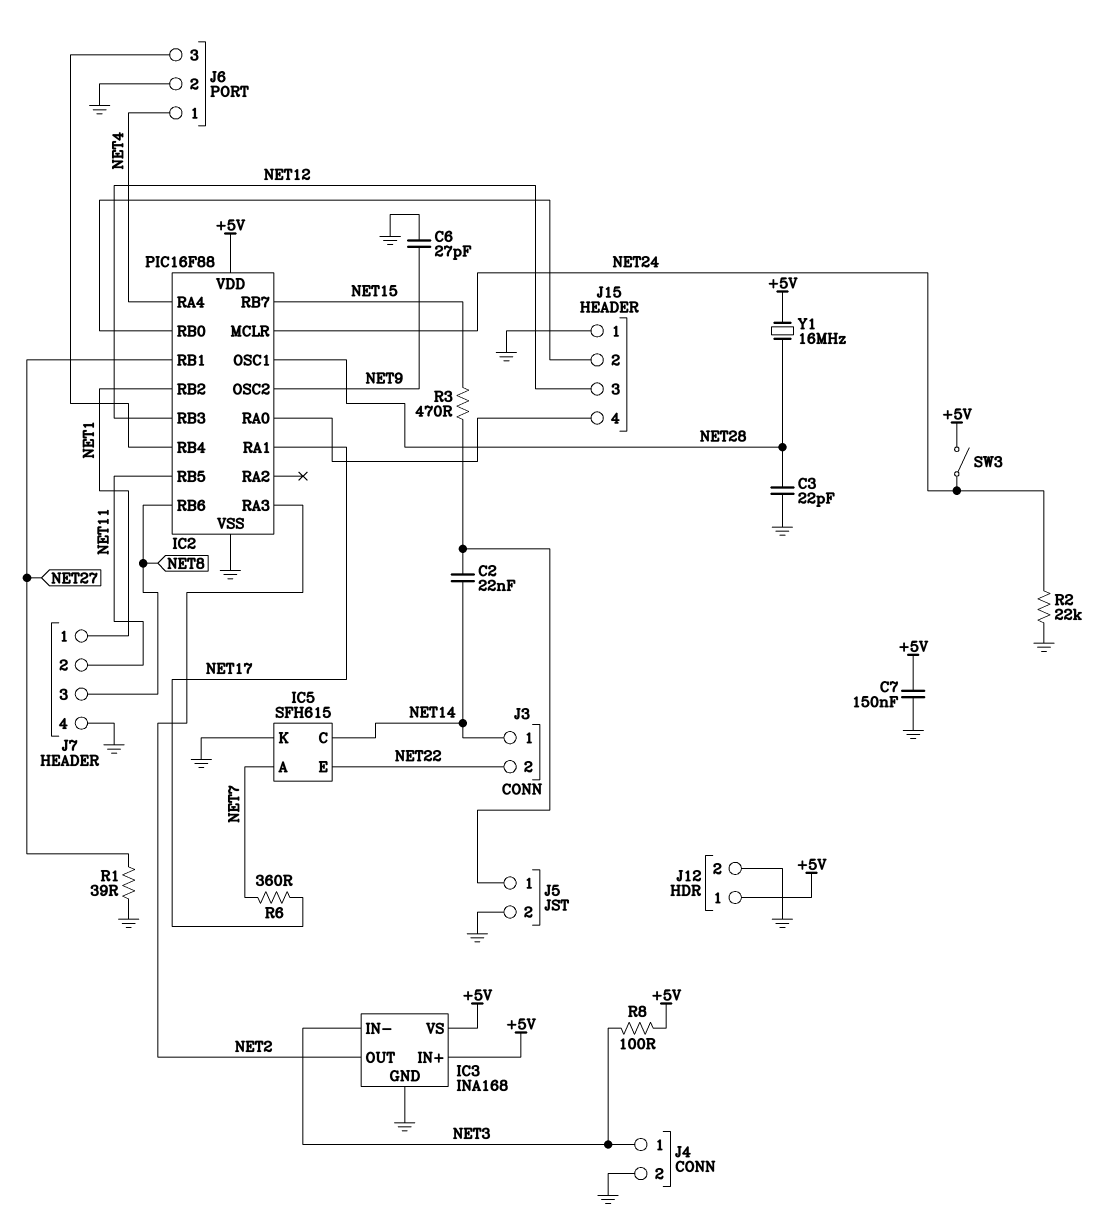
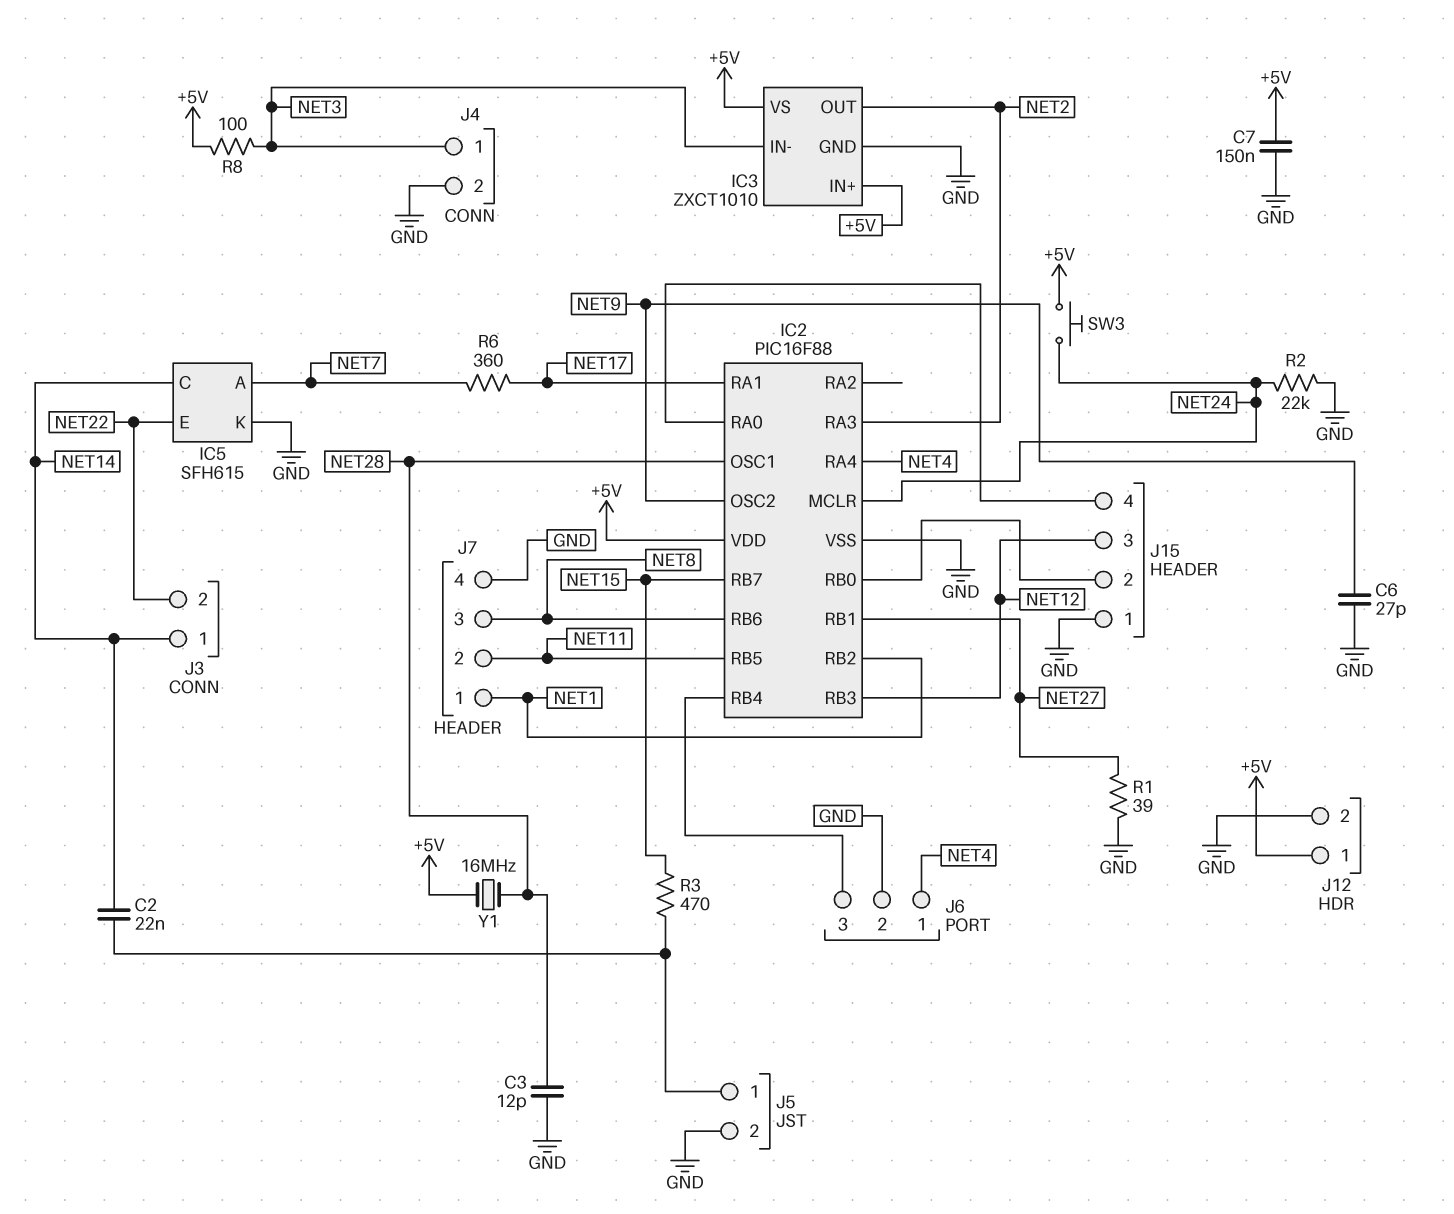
C3: 22pF (GND, NET28) -> 12pF (GND, NET28)
IC3: INA168 -> ZXCT1010
SW3: switch (+5V, NET24) -> button (+5V, NET24)

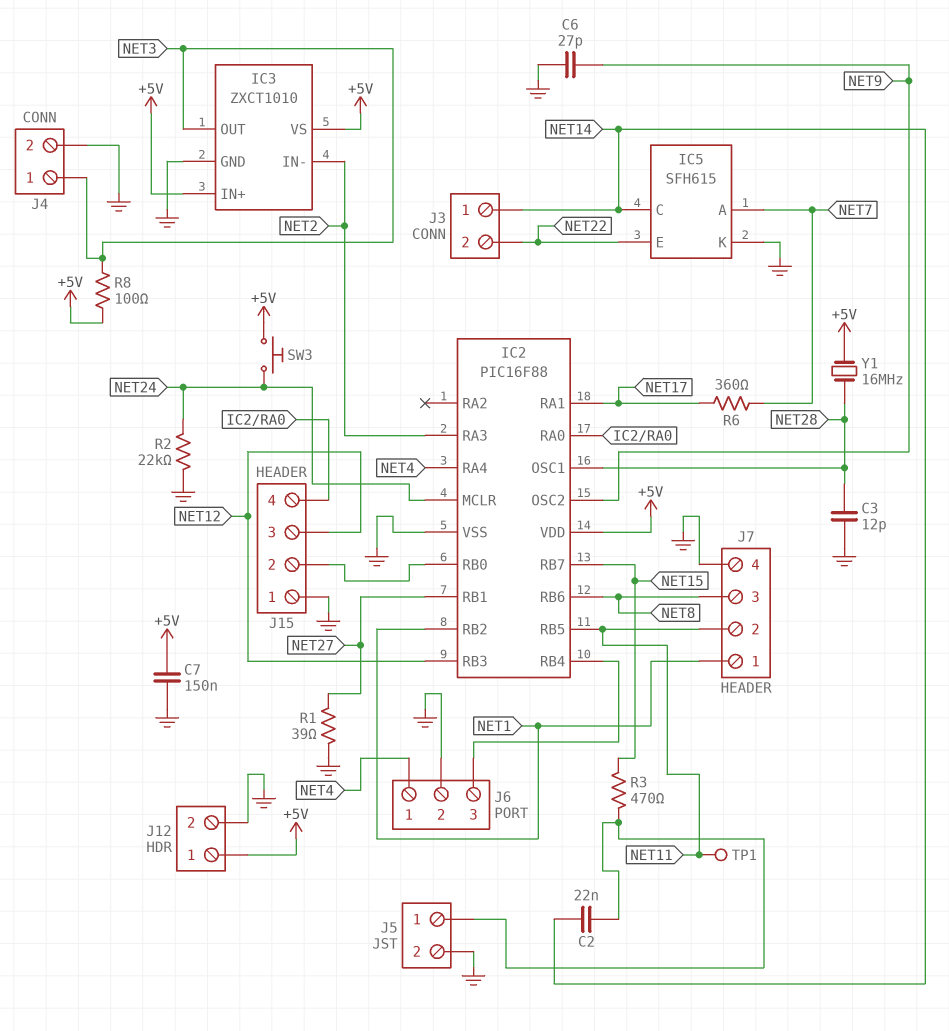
IC3 pin IN-: NET3 -> NET2
IC3 pin OUT: NET2 -> NET3
TP1: none -> test point (NET11)

